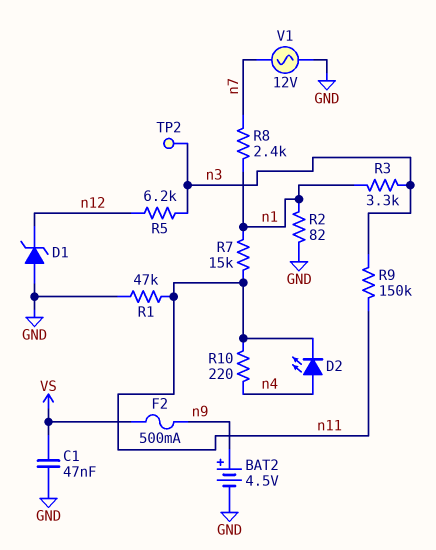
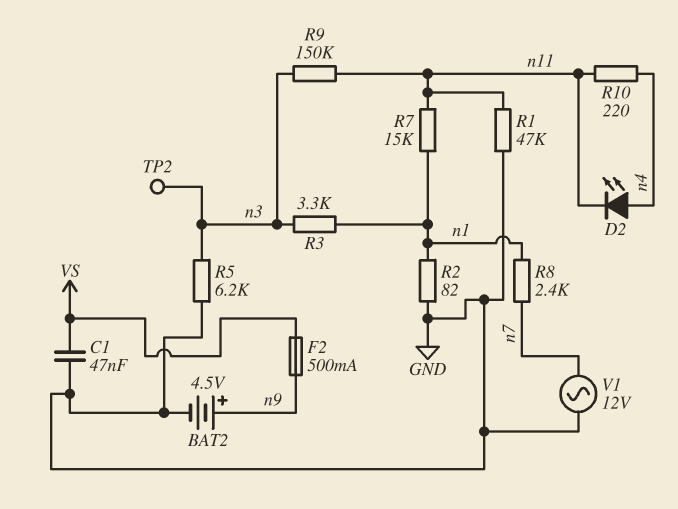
D1: zener (A GND, K n12) -> none
R5: 6.2k (n3, n12) -> 6.2k (GND, n3)

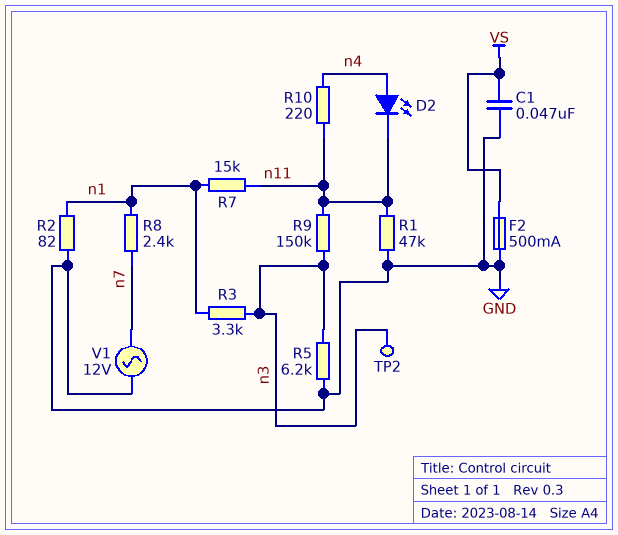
BAT2: 4.5V (plus n9, minus GND) -> none
F2: 500mA (VS, n9) -> 500mA (GND, VS)

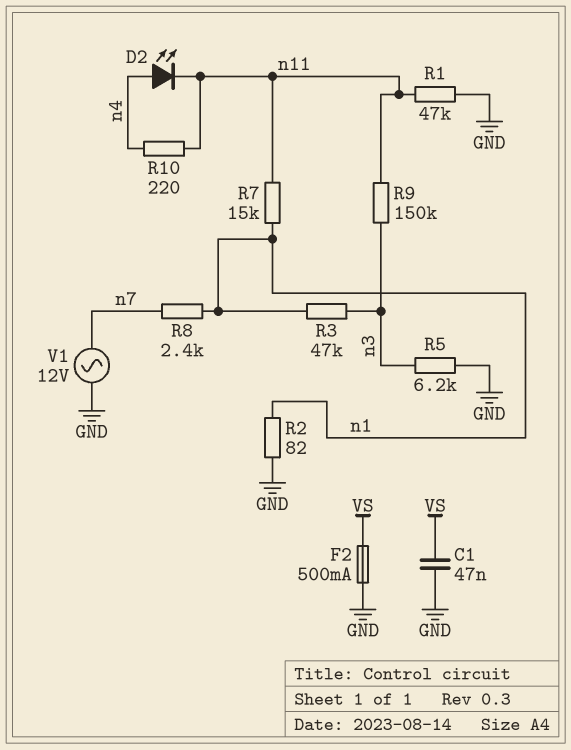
R3: 3.3k (n1, n3) -> 47k (n1, n3)
TP2: test point (n3) -> none

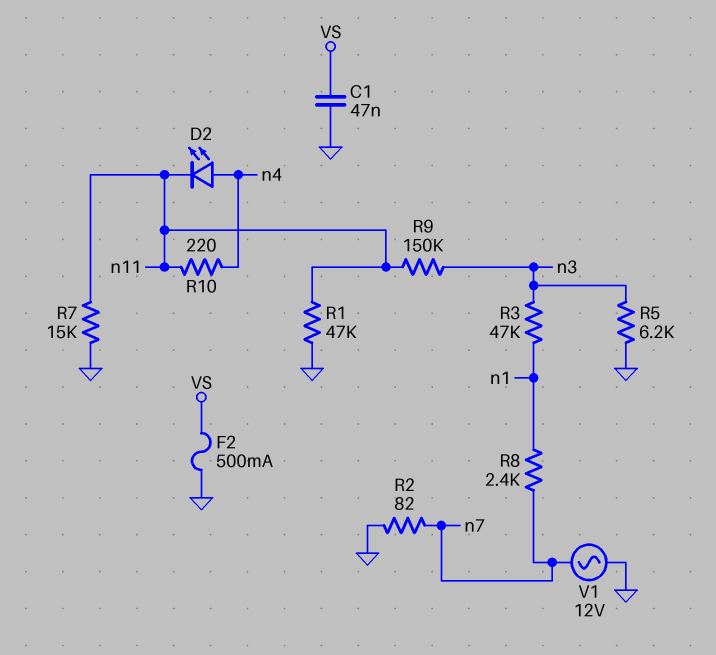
R2: 82 (GND, n1) -> 82 (GND, n7)
R7: 15k (n1, n11) -> 15k (GND, n11)

